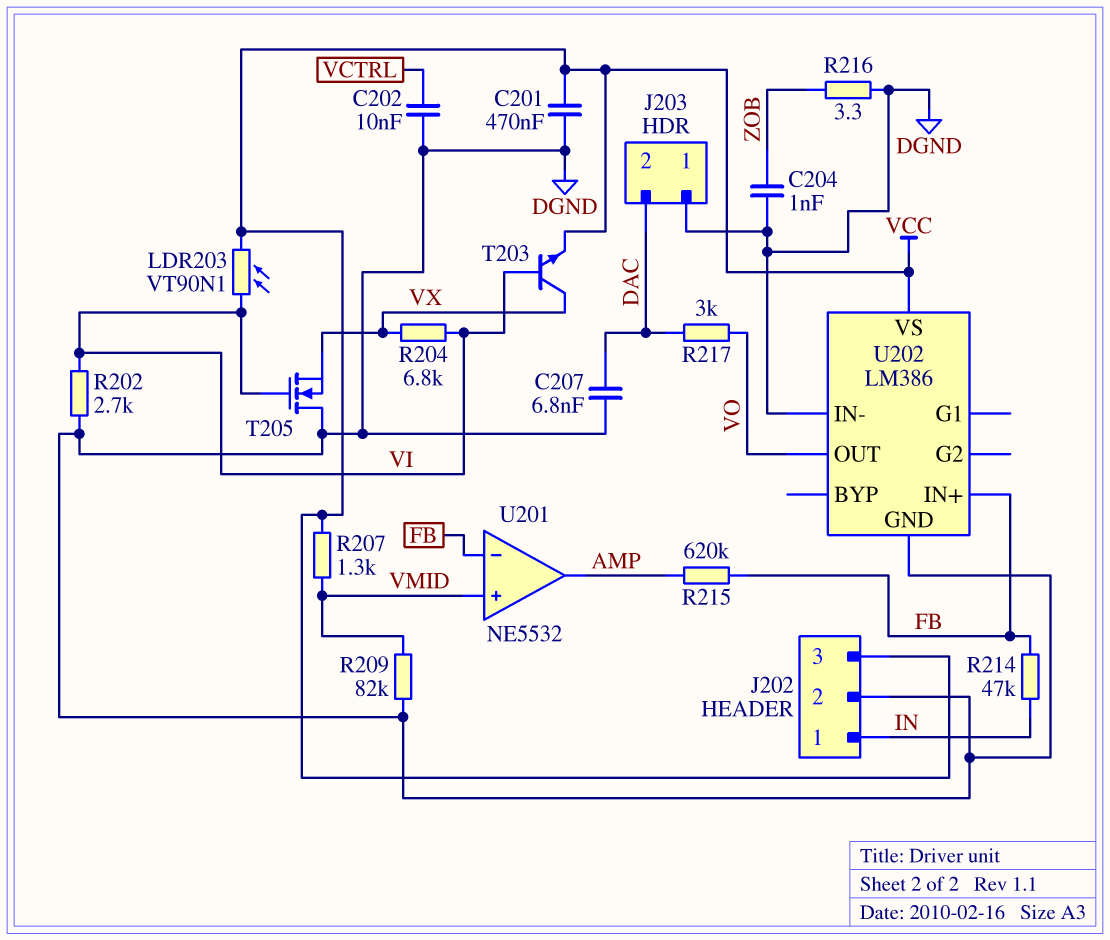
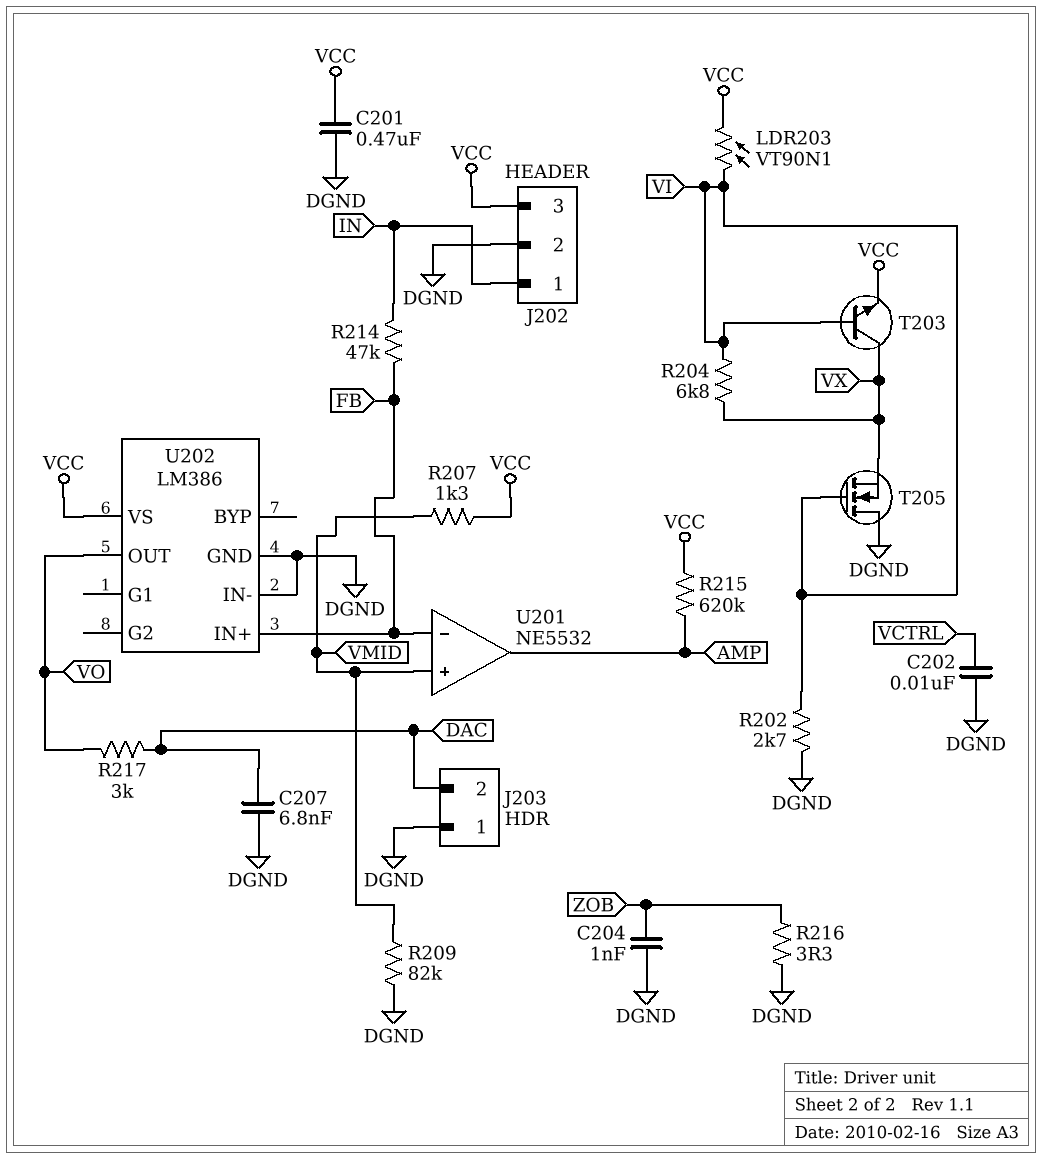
R215: 620k (AMP, FB) -> 620k (AMP, VCC)

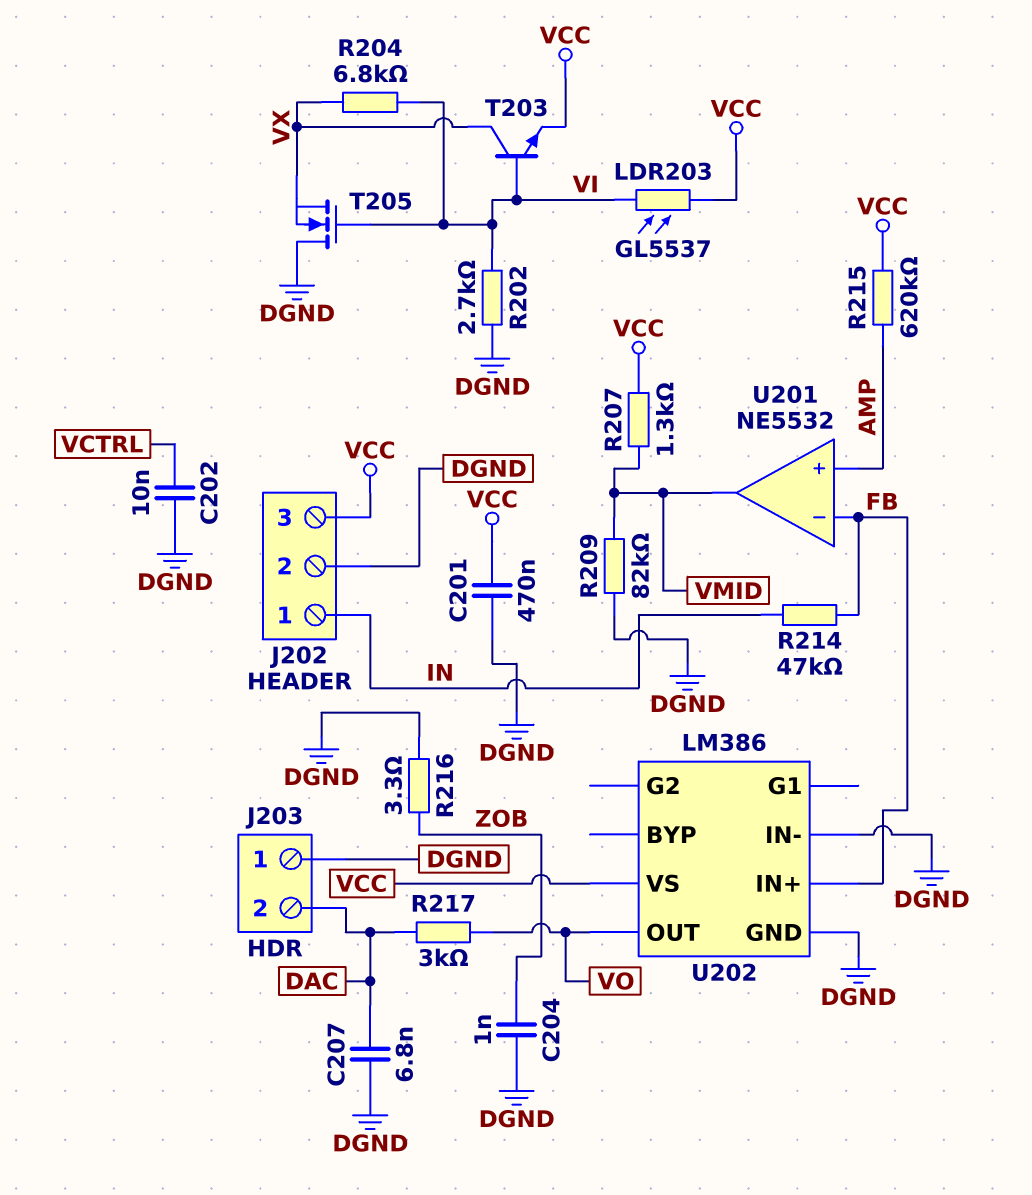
LDR203: VT90N1 (VCC, VI) -> GL5537 (VCC, VI)
U201 pin in+: VMID -> AMP
U201 pin out: AMP -> VMID

